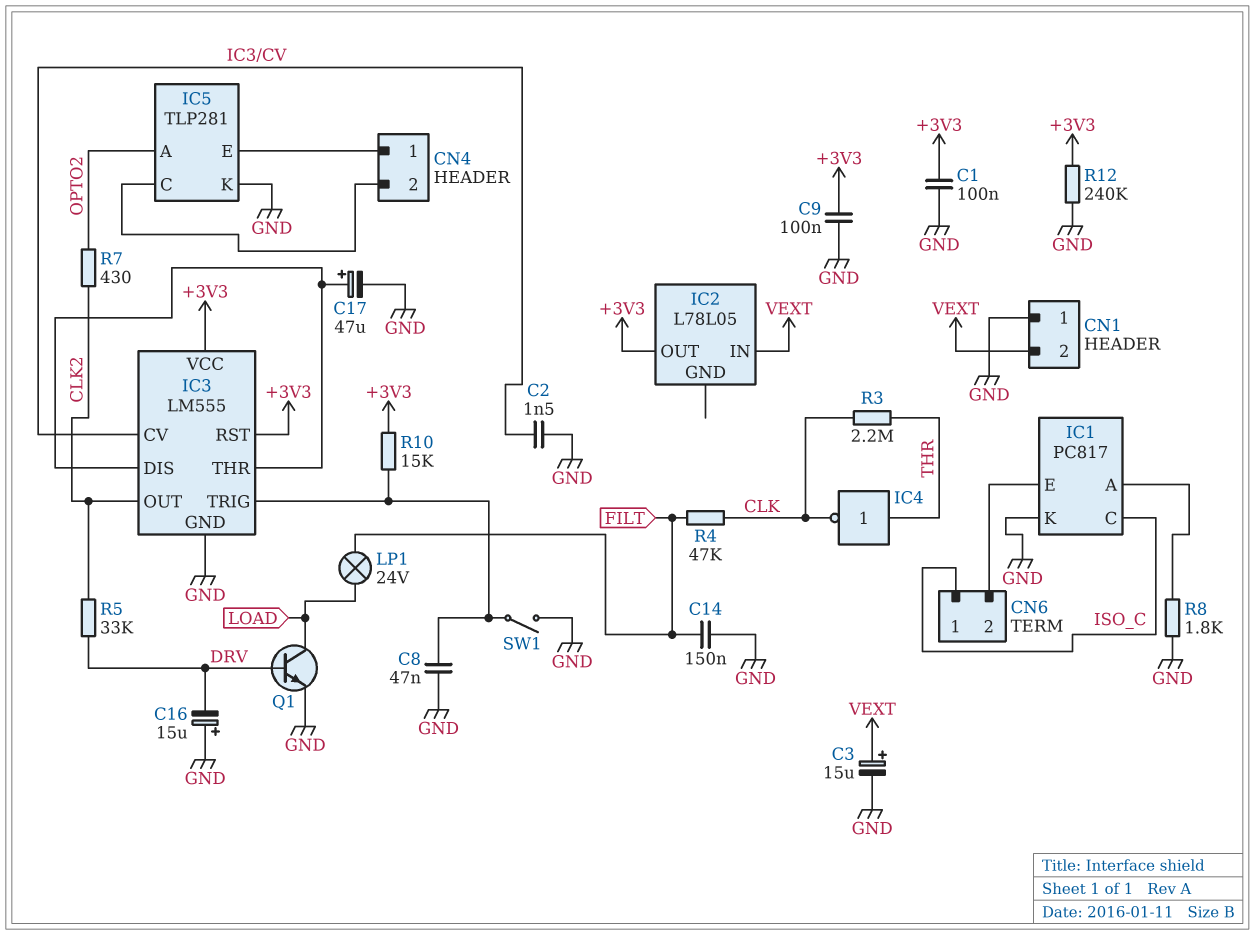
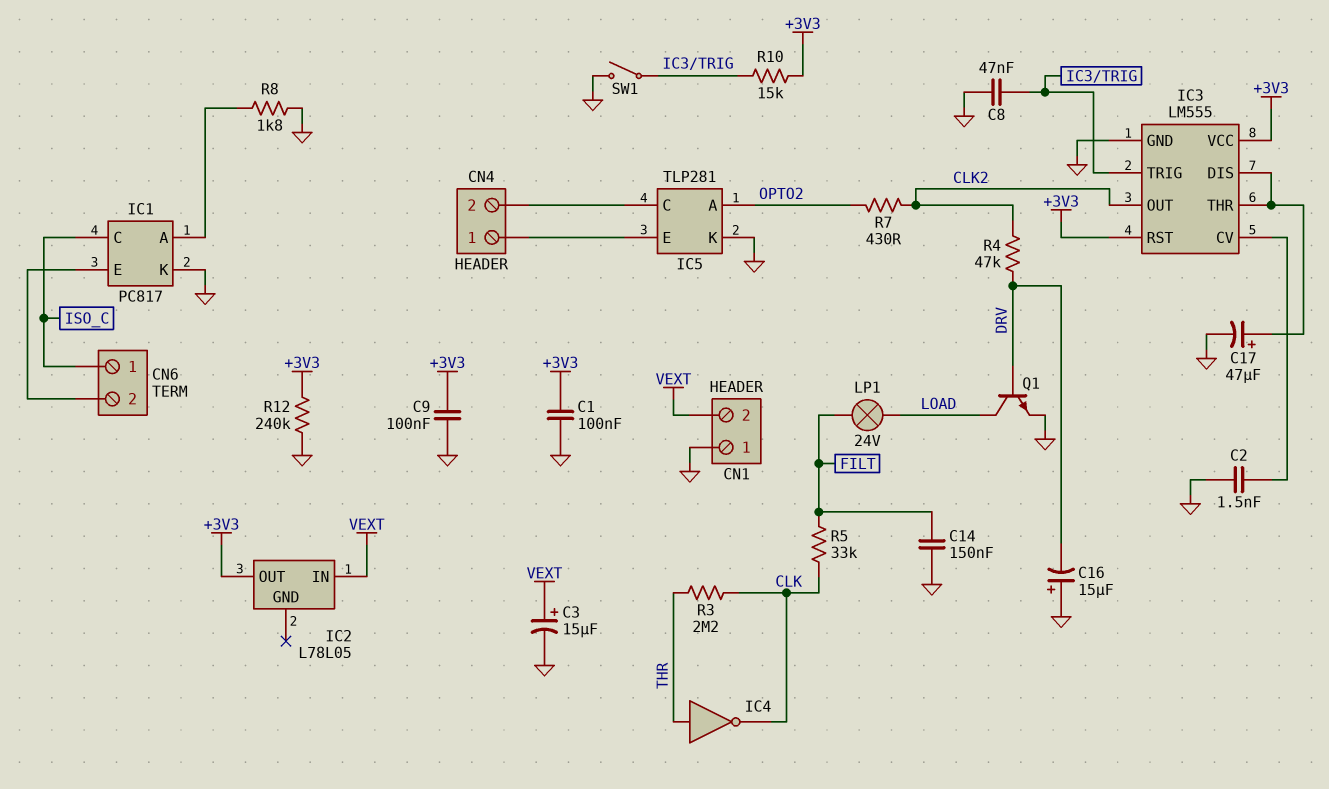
R4: 47k (CLK, FILT) -> 47k (CLK2, DRV)
R5: 33k (CLK2, DRV) -> 33k (CLK, FILT)

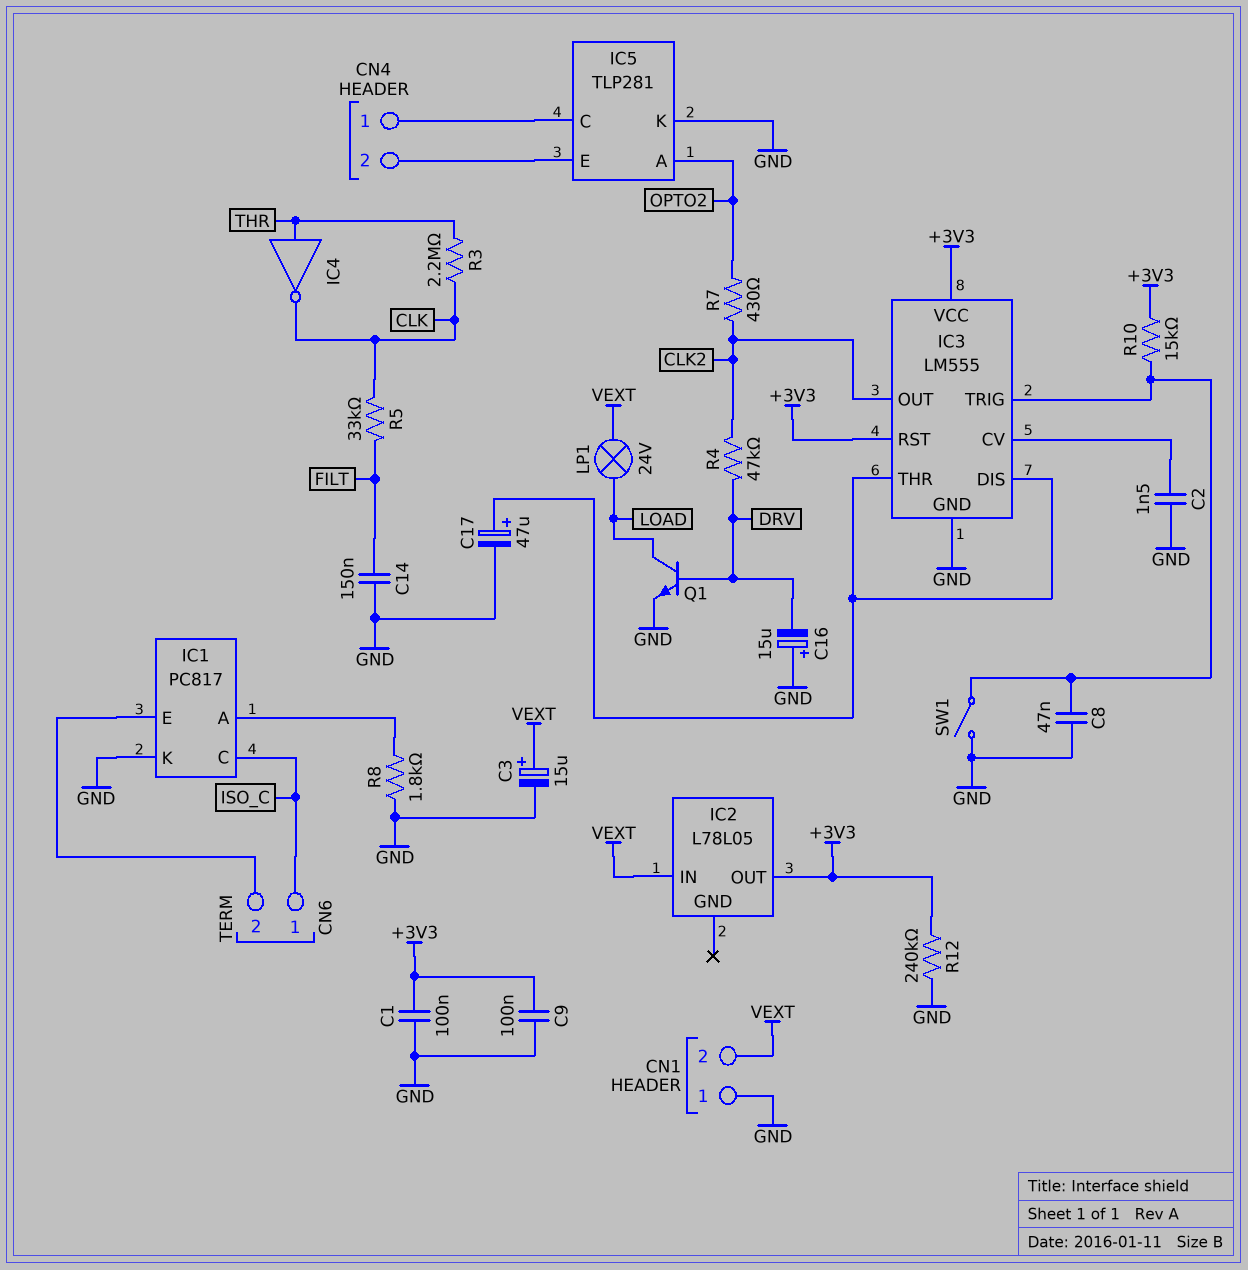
IC5 pin C: CN4/2 -> CN4/1
IC5 pin E: CN4/1 -> CN4/2
LP1: lamp 24V (FILT, LOAD) -> lamp 24V (LOAD, VEXT)

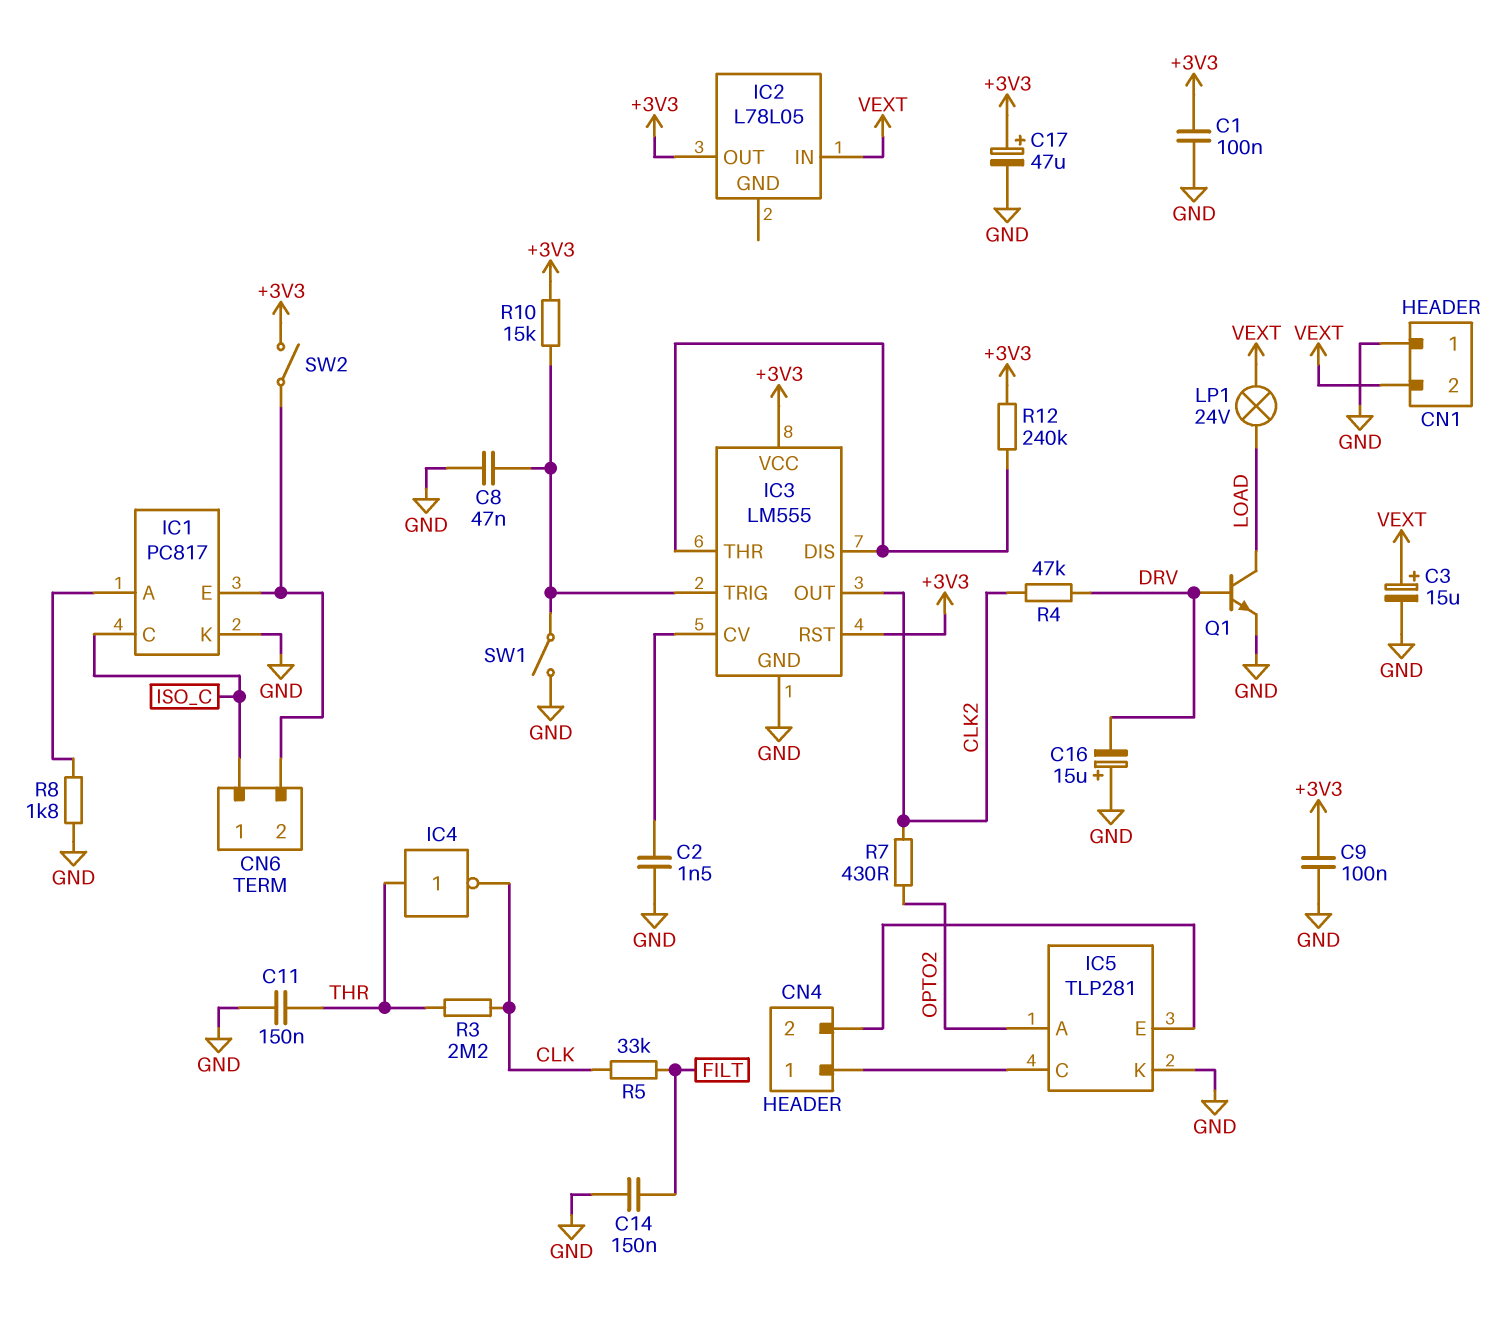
C11: none -> 150nF (GND, THR)
C17: 47uF (plus IC3/DIS, minus GND) -> 47uF (plus +3V3, minus GND)
R12: 240k (+3V3, GND) -> 240k (+3V3, IC3/DIS)
SW2: none -> switch (+3V3, CN6/2)

